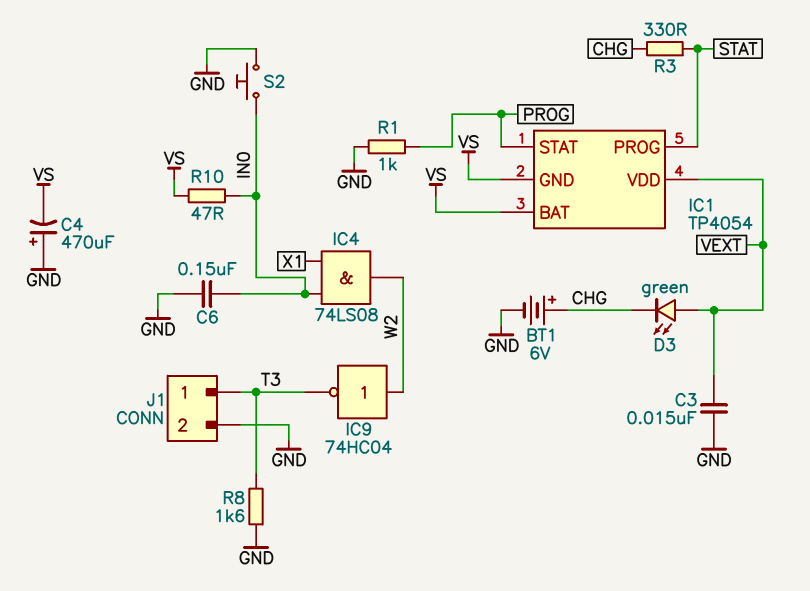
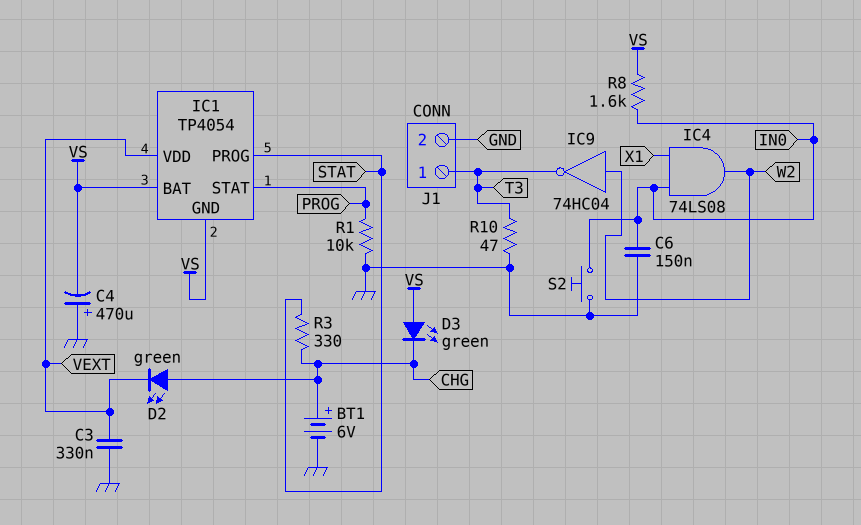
C3: 15nF (GND, VEXT) -> 330nF (GND, VEXT)
D2: none -> LED green (A CHG, K VEXT)
D3: LED green (A VEXT, K CHG) -> LED green (A VS, K CHG)
R1: 1k (GND, PROG) -> 10k (GND, PROG)
R8: 1.6k (GND, T3) -> 1.6k (IN0, VS)
R10: 47 (IN0, VS) -> 47 (GND, T3)

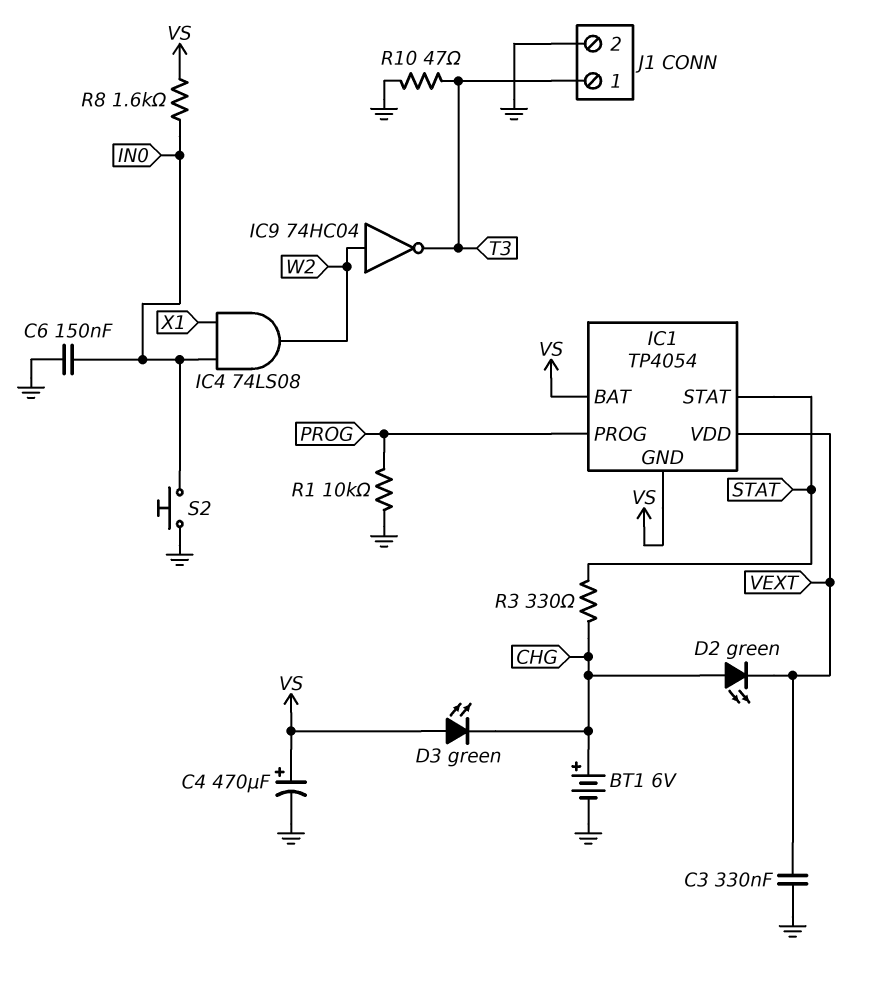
C4: 470uF (plus GND, minus VS) -> 470uF (plus VS, minus GND)
IC1 pin PROG: STAT -> PROG
IC1 pin STAT: PROG -> STAT

